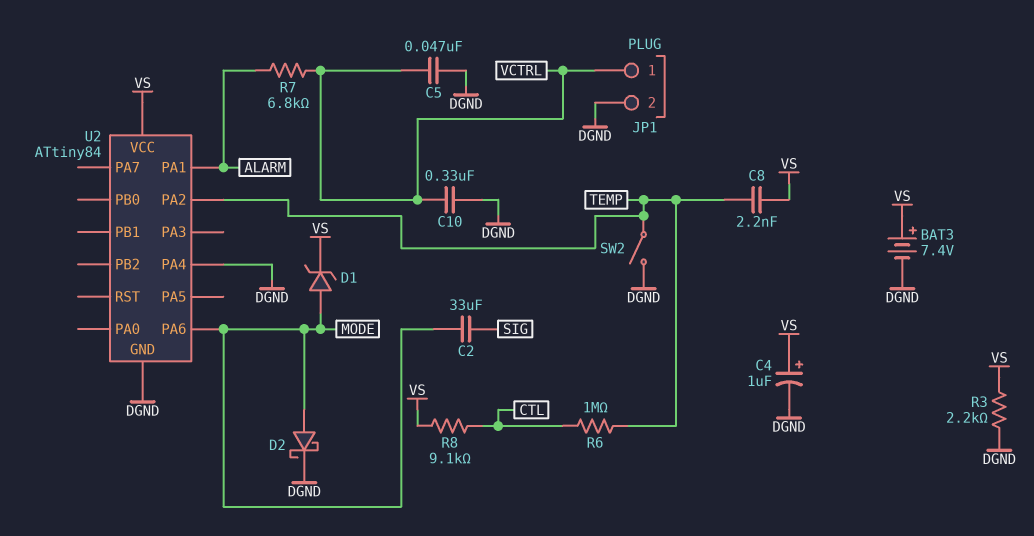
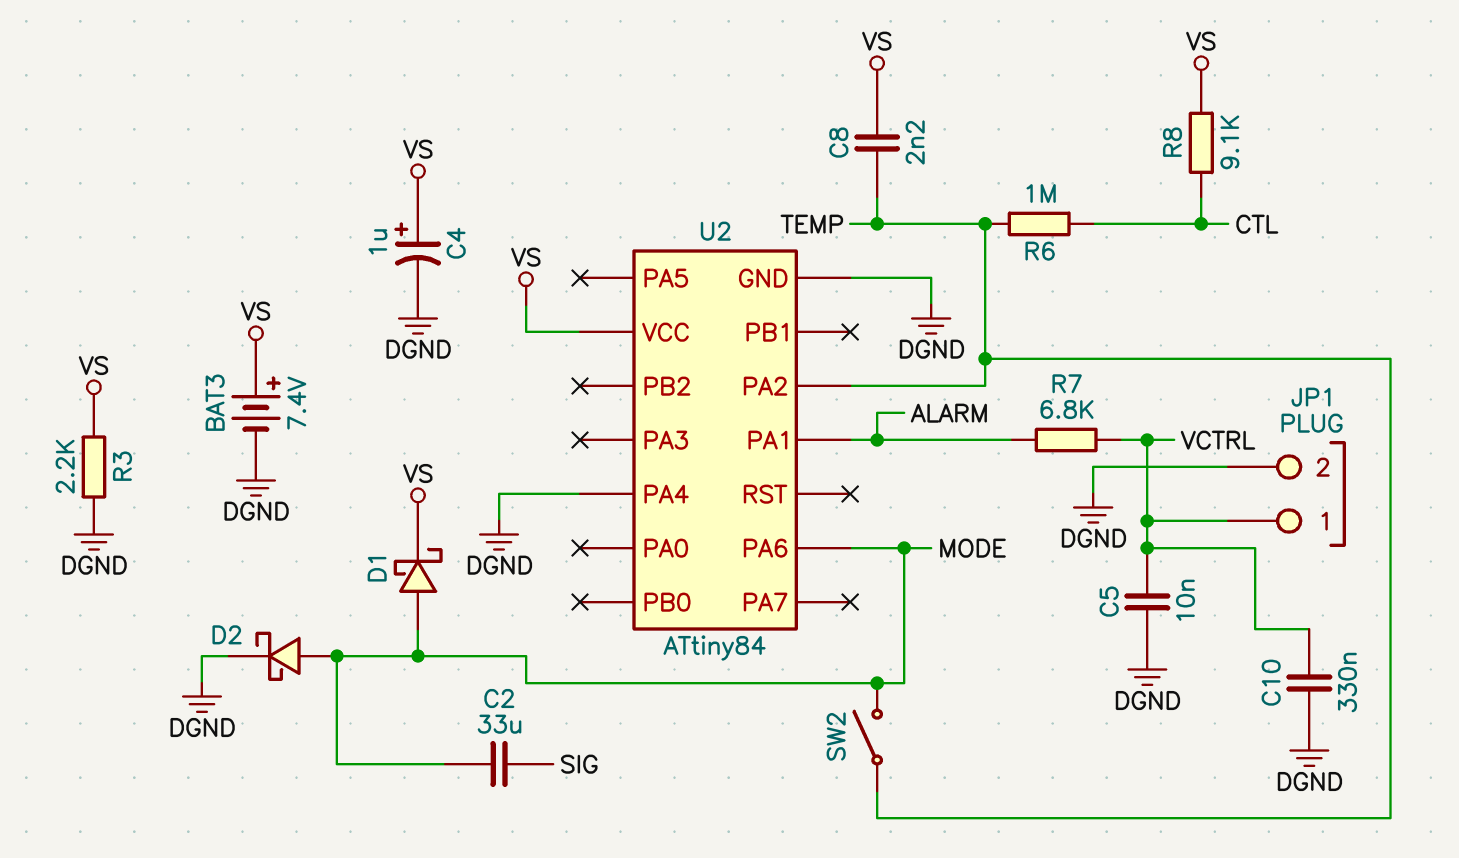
C5: 47nF (DGND, VCTRL) -> 10nF (DGND, VCTRL)
D1: zener (A MODE, K VS) -> schottky (A MODE, K VS)
SW2: switch (DGND, TEMP) -> switch (MODE, TEMP)

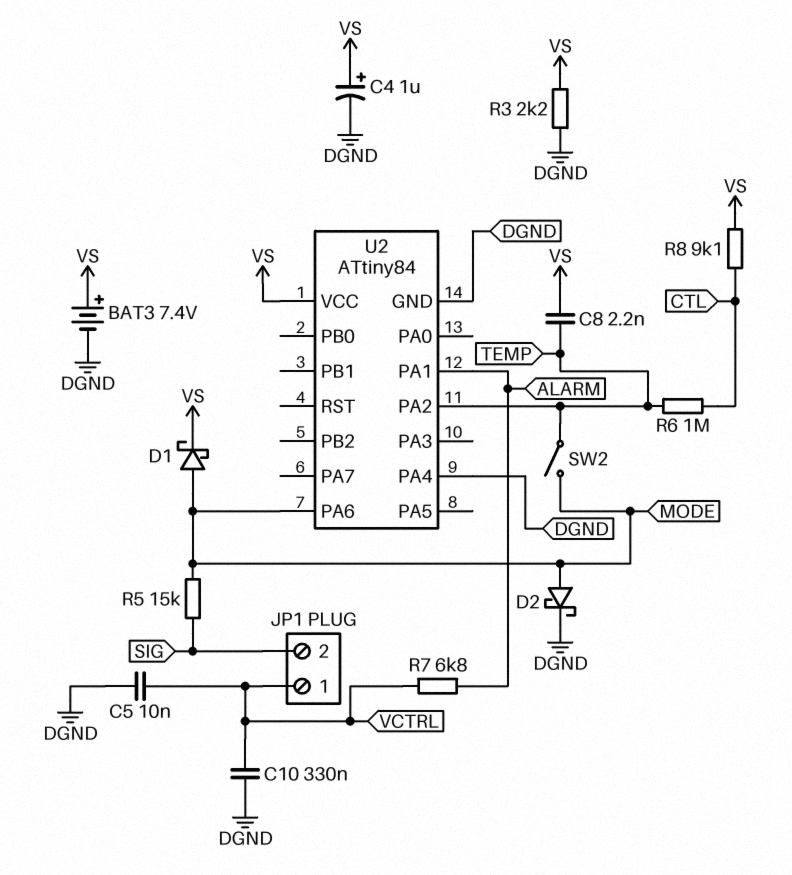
C2: 33uF (MODE, SIG) -> none
JP1 pin 2: DGND -> SIG
R5: none -> 15k (MODE, SIG)

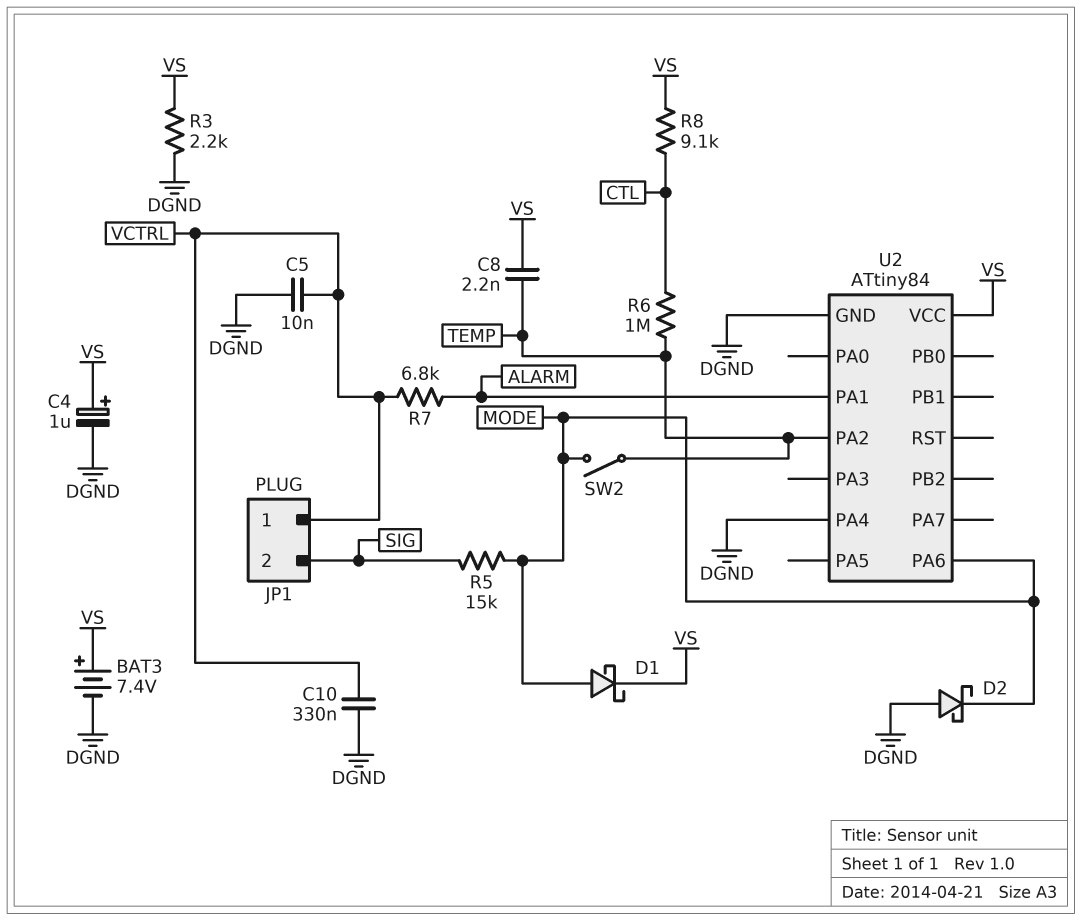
D2: schottky (A MODE, K DGND) -> schottky (A DGND, K MODE)

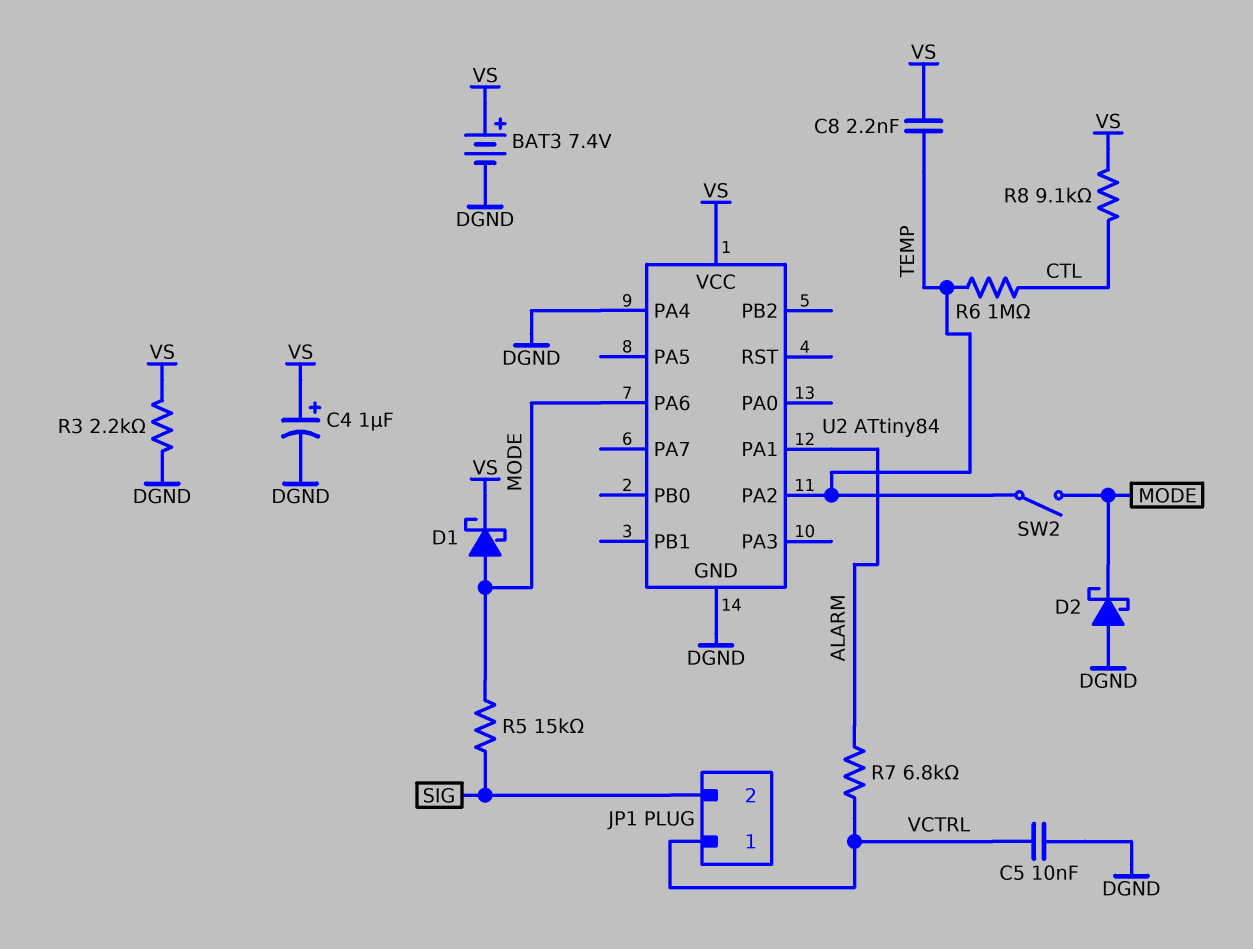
C10: 330nF (DGND, VCTRL) -> none

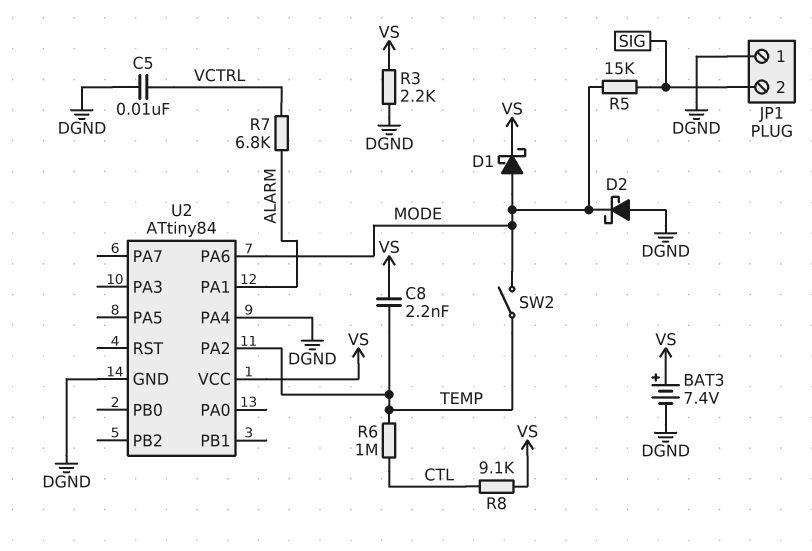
C4: 1uF (plus VS, minus DGND) -> none
JP1 pin 1: VCTRL -> DGND

